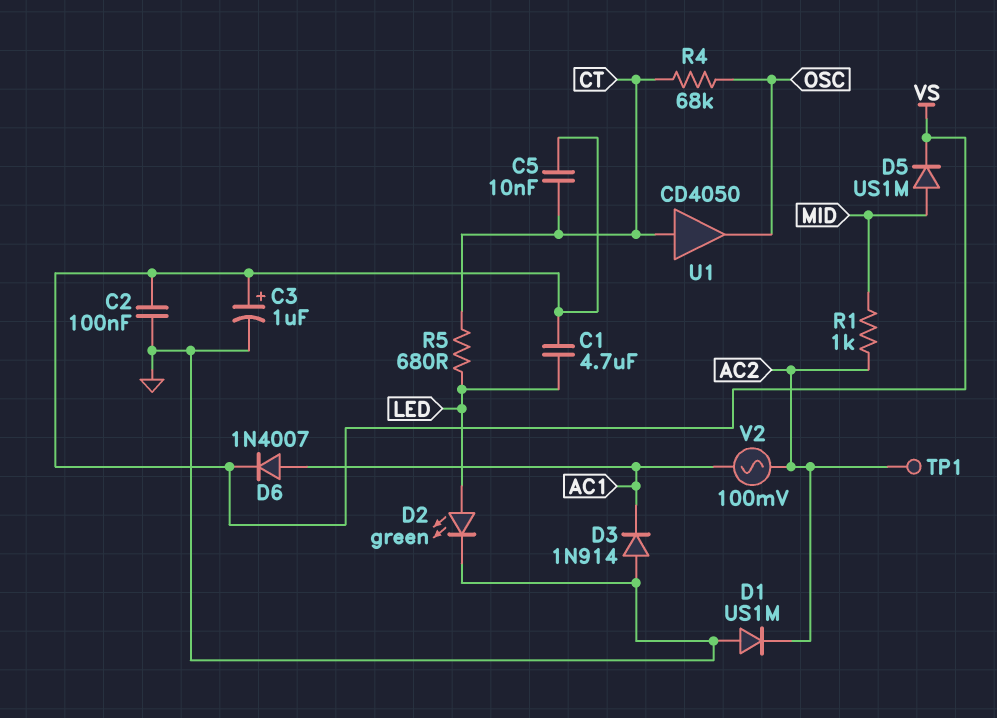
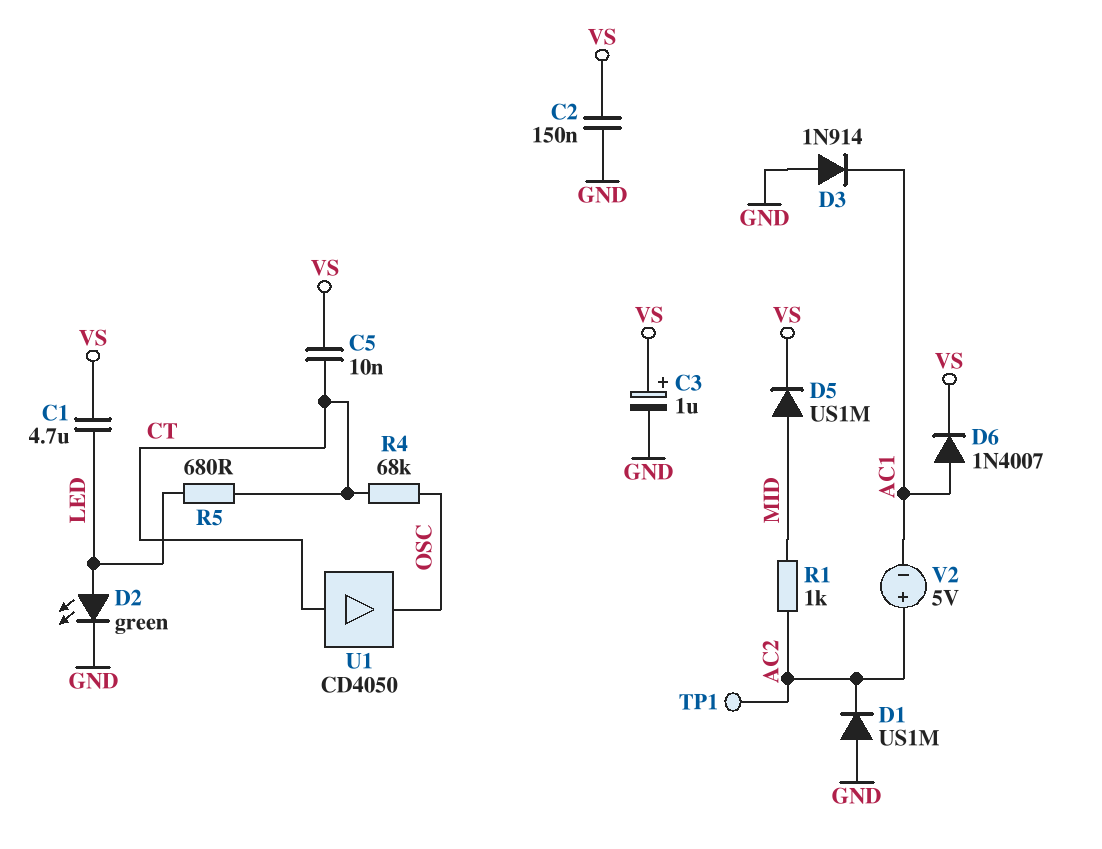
C2: 100nF (GND, VS) -> 150nF (GND, VS)
V2: AC 100mV (AC1, AC2) -> 5V (plus AC2, minus AC1)

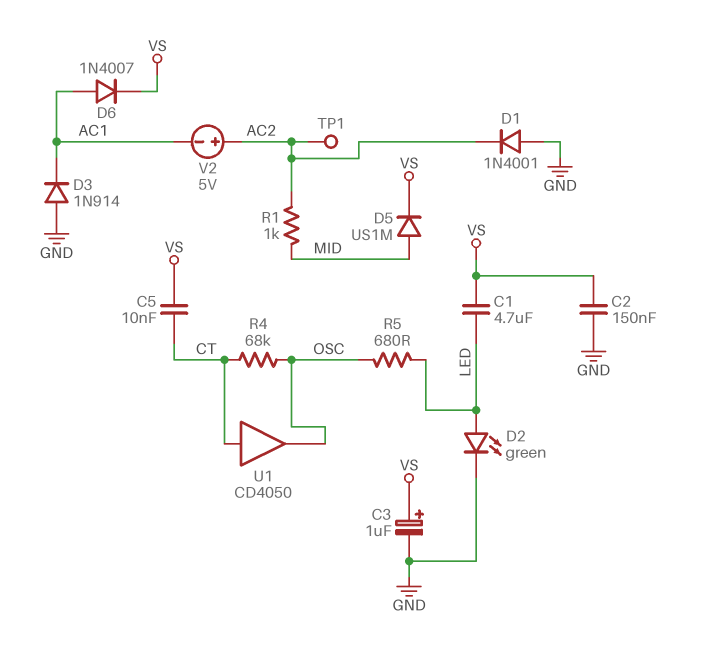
D1: diode US1M (A GND, K AC2) -> diode 1N4001 (A GND, K AC2)
R5: 680 (CT, LED) -> 680 (LED, OSC)

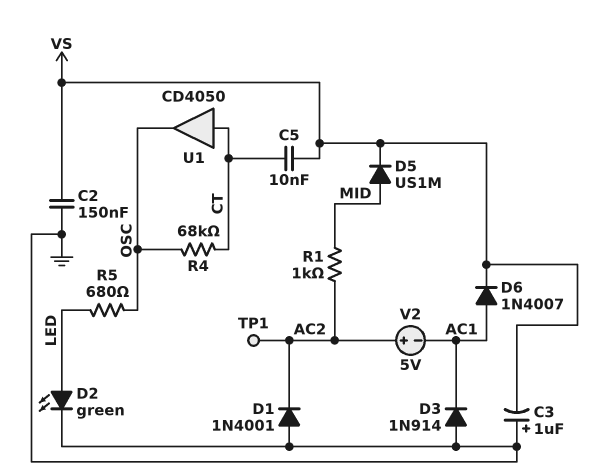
C1: 4.7uF (LED, VS) -> none
C3: 1uF (plus VS, minus GND) -> 1uF (plus GND, minus VS)

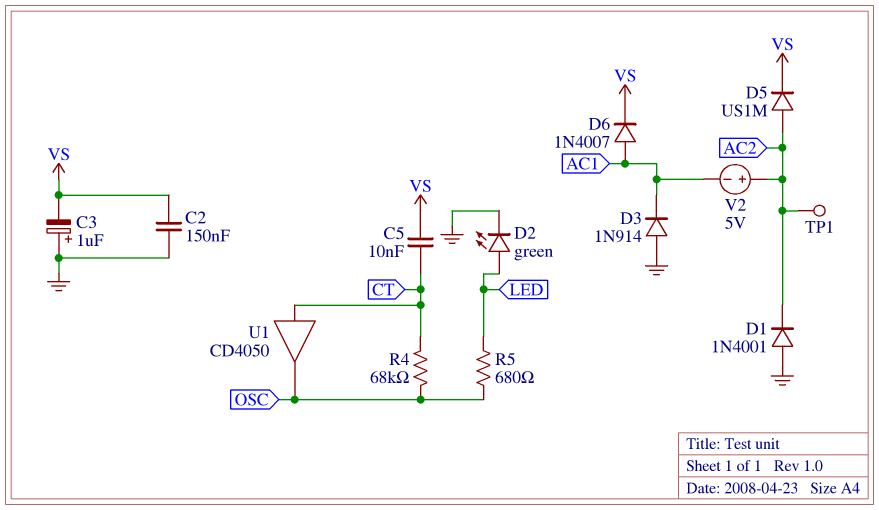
D5: diode US1M (A MID, K VS) -> diode US1M (A AC2, K VS)
R1: 1k (AC2, MID) -> none

